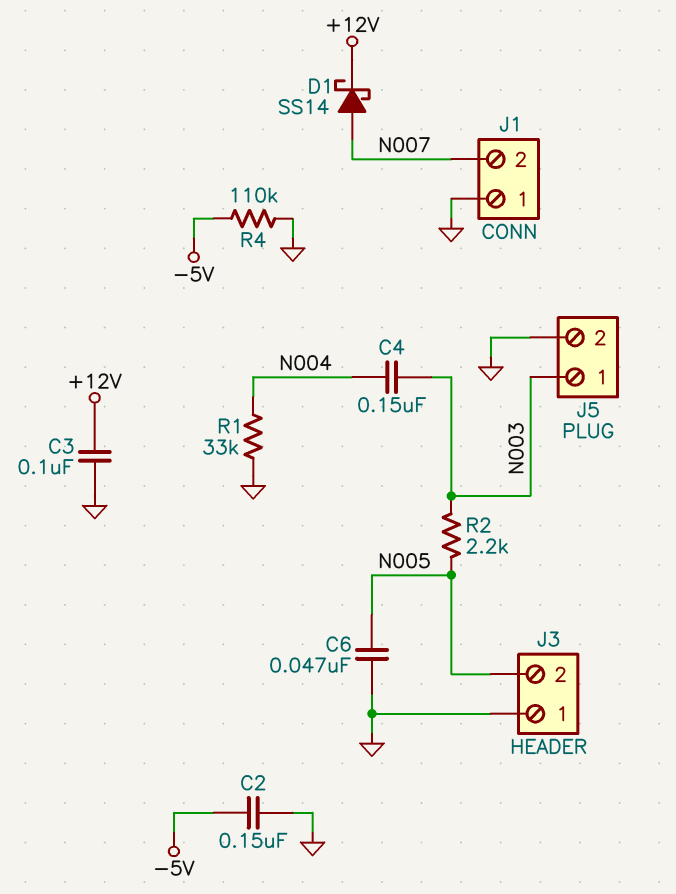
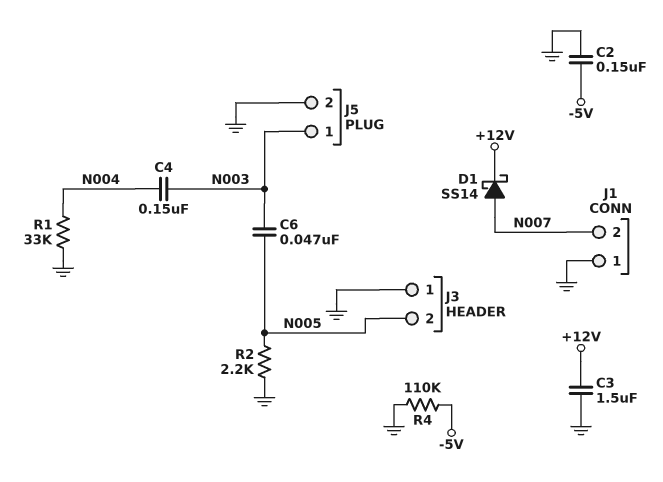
C3: 100nF (+12V, GND) -> 1.5uF (+12V, GND)
C6: 47nF (GND, N005) -> 47nF (N003, N005)
R2: 2.2k (N003, N005) -> 2.2k (GND, N005)

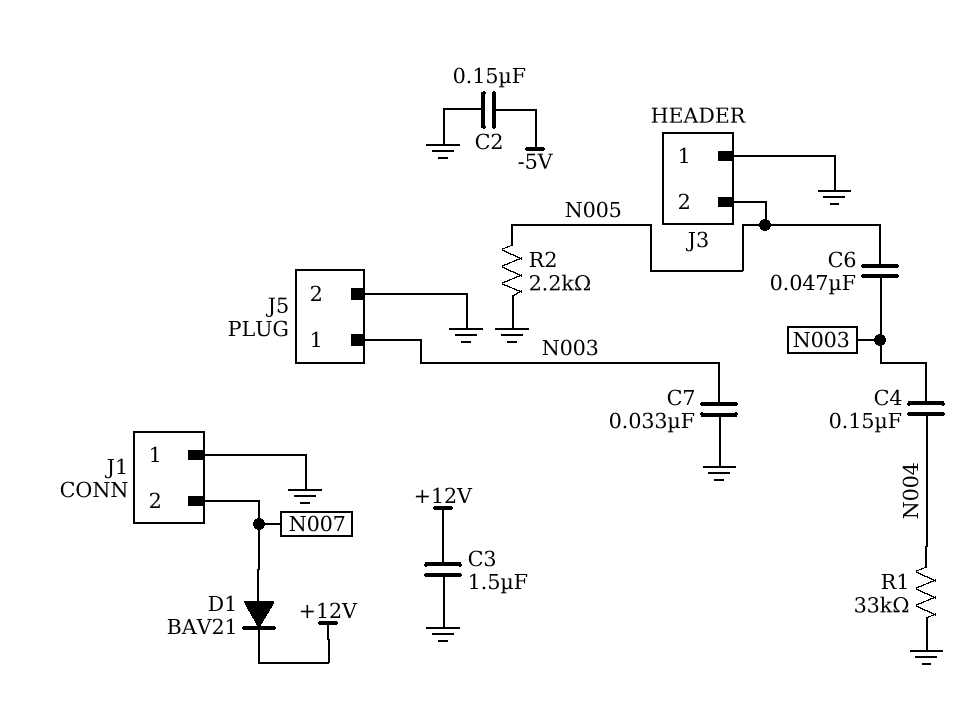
C7: none -> 33nF (GND, N003)
D1: schottky SS14 (A N007, K +12V) -> diode BAV21 (A N007, K +12V)
R4: 110k (-5V, GND) -> none

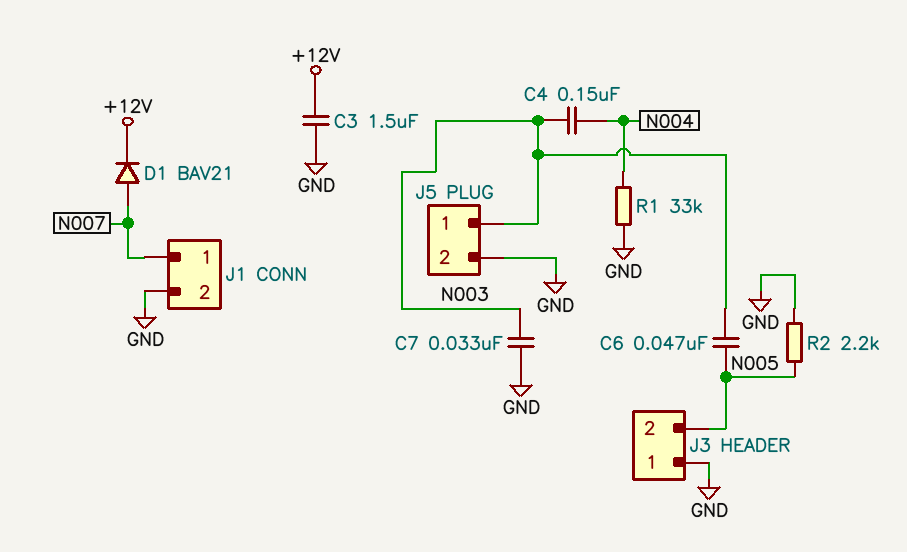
C2: 150nF (-5V, GND) -> none
J1 pin 1: GND -> N007
J1 pin 2: N007 -> GND

